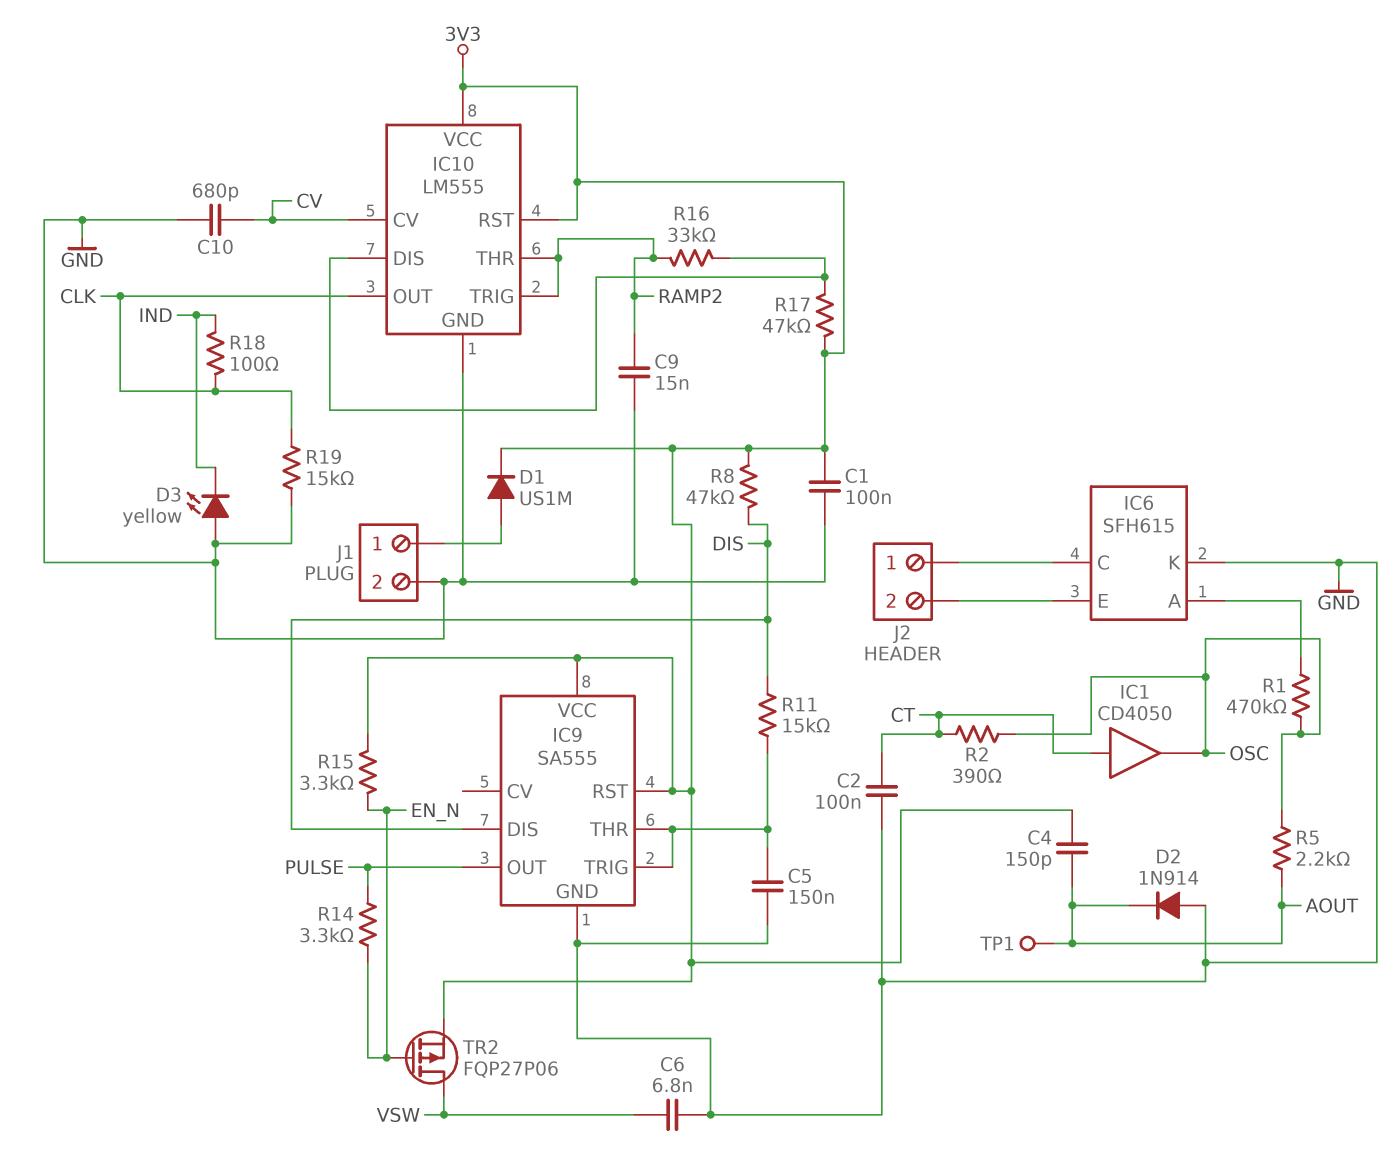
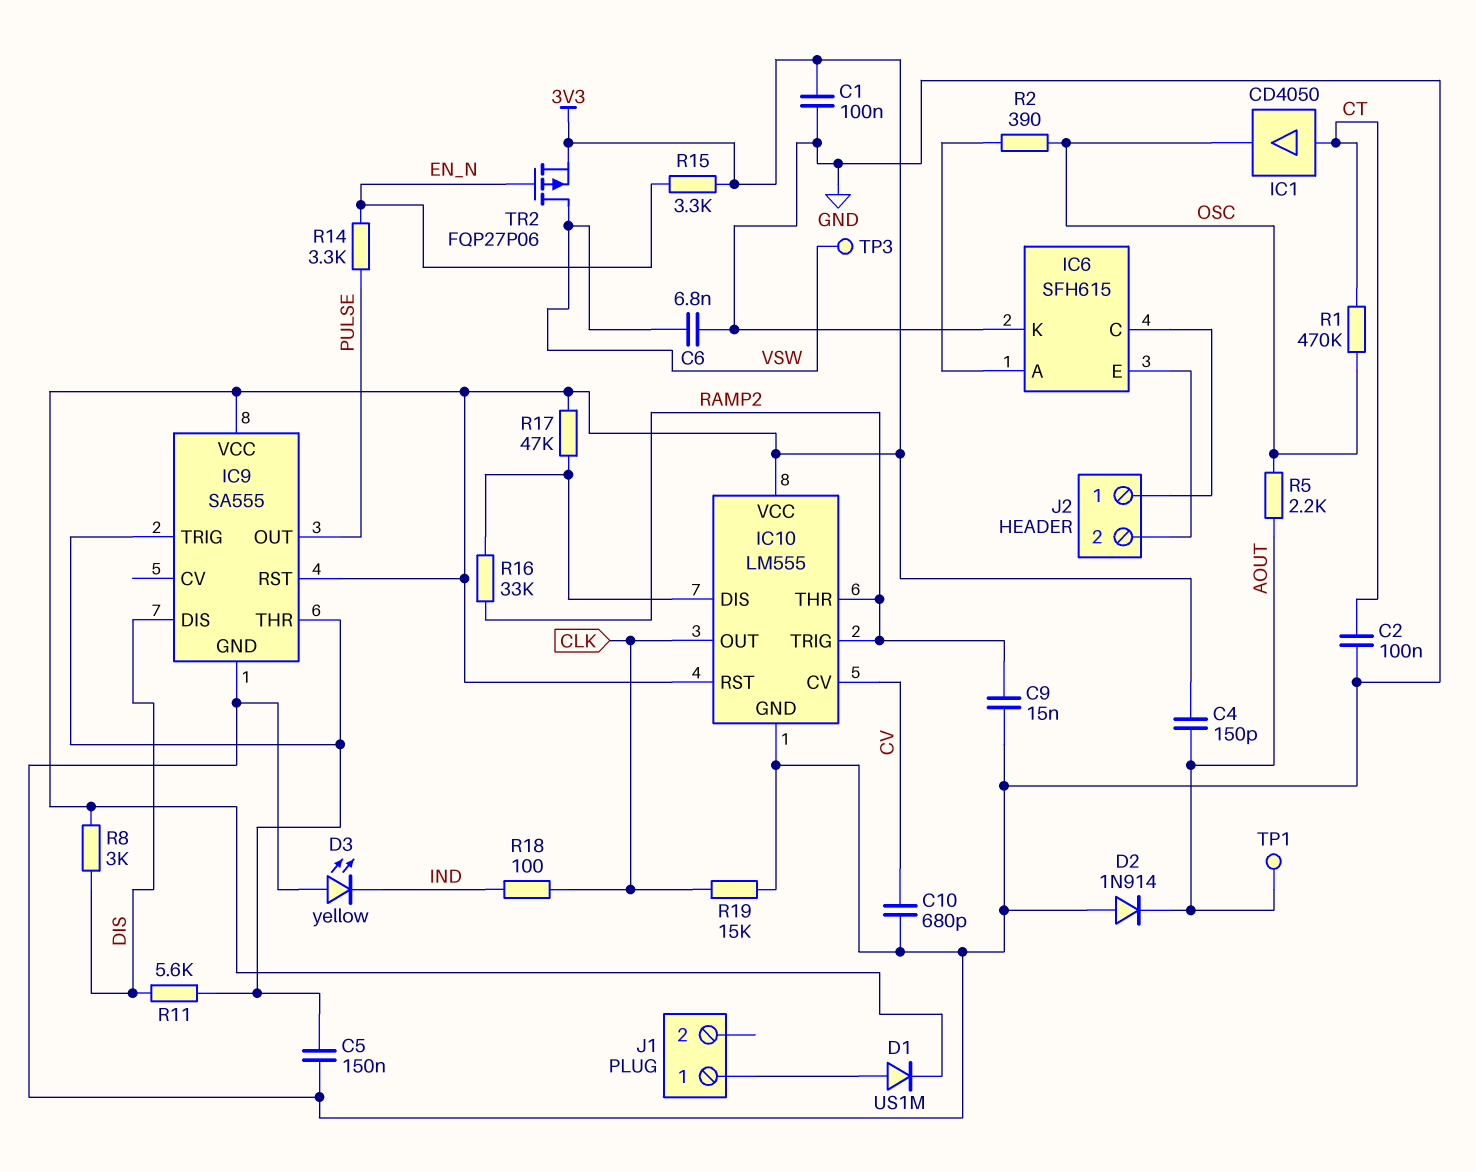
J1 pin 2: GND -> none
R1: 470k (IC6/A, OSC) -> 470k (CT, OSC)
R2: 390 (CT, OSC) -> 390 (IC6/A, OSC)
R8: 47k (3V3, DIS) -> 3k (3V3, DIS)
R11: 15k (DIS, IC9/THR) -> 5.6k (DIS, IC9/THR)
TP3: none -> test point (VSW)

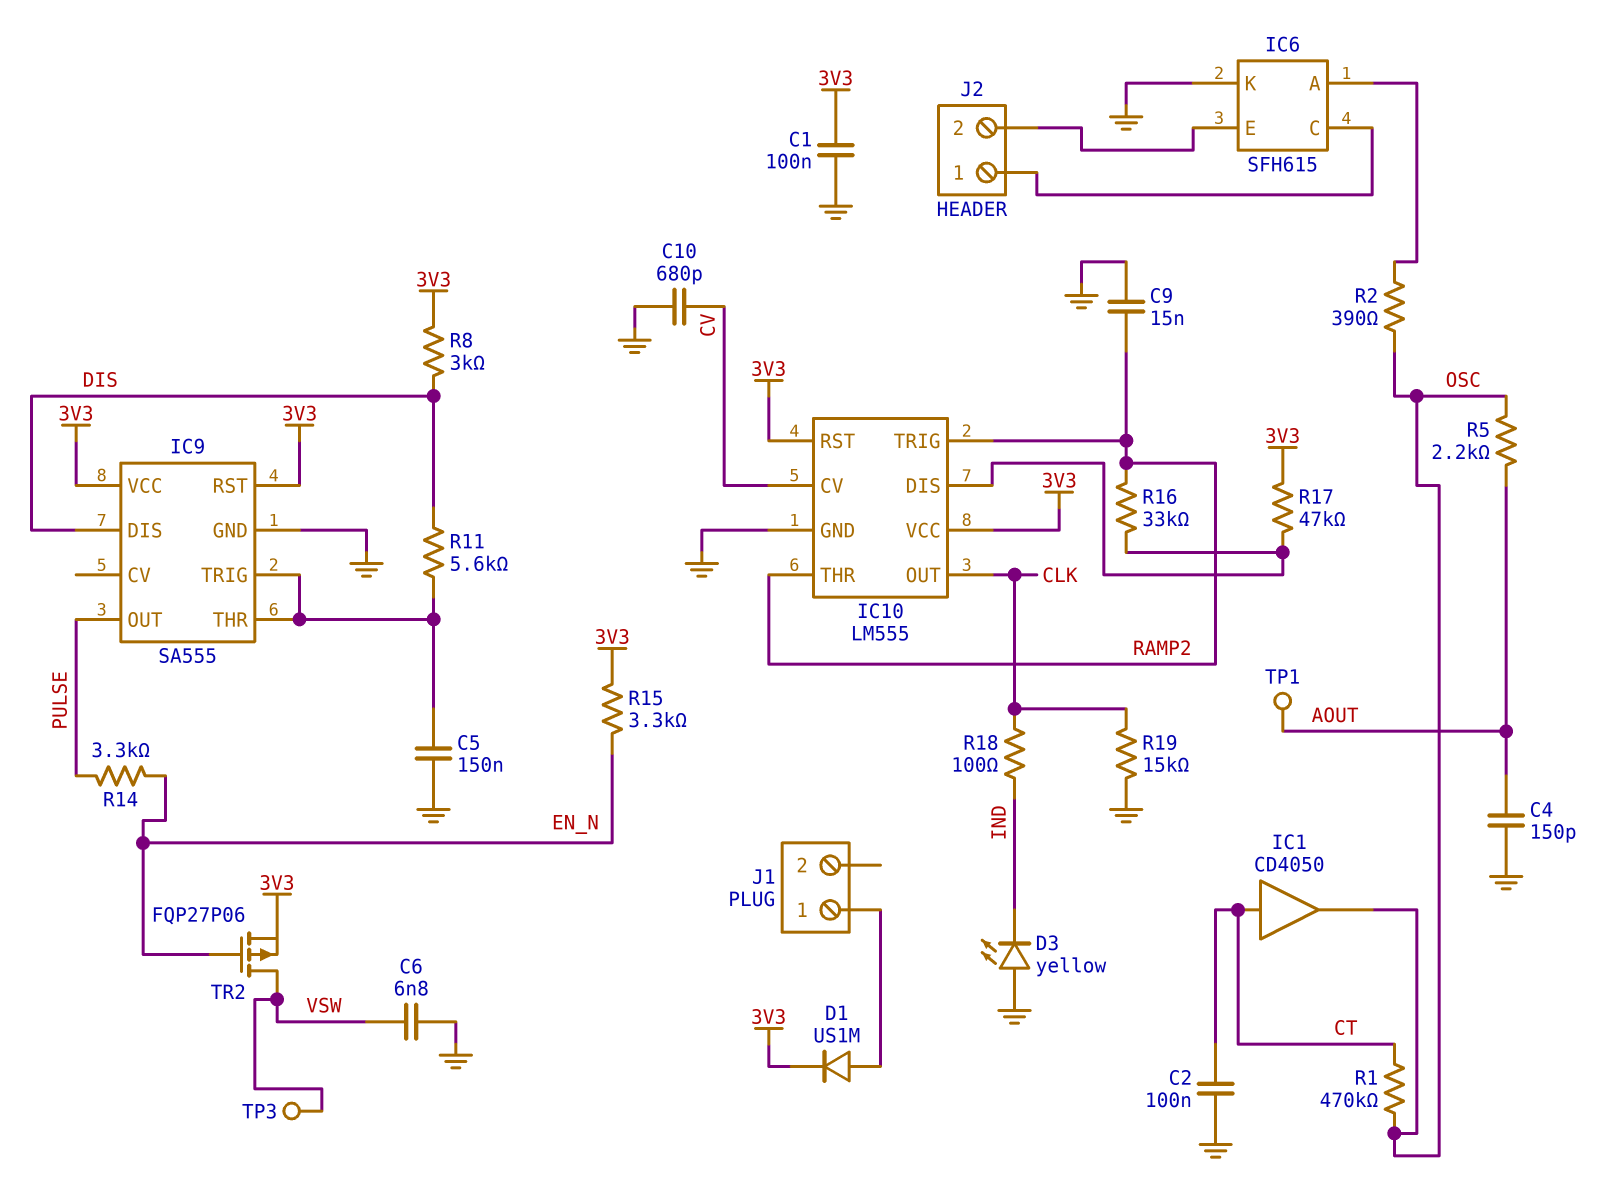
C4: 150pF (3V3, AOUT) -> 150pF (AOUT, GND)
D2: diode 1N914 (A GND, K AOUT) -> none

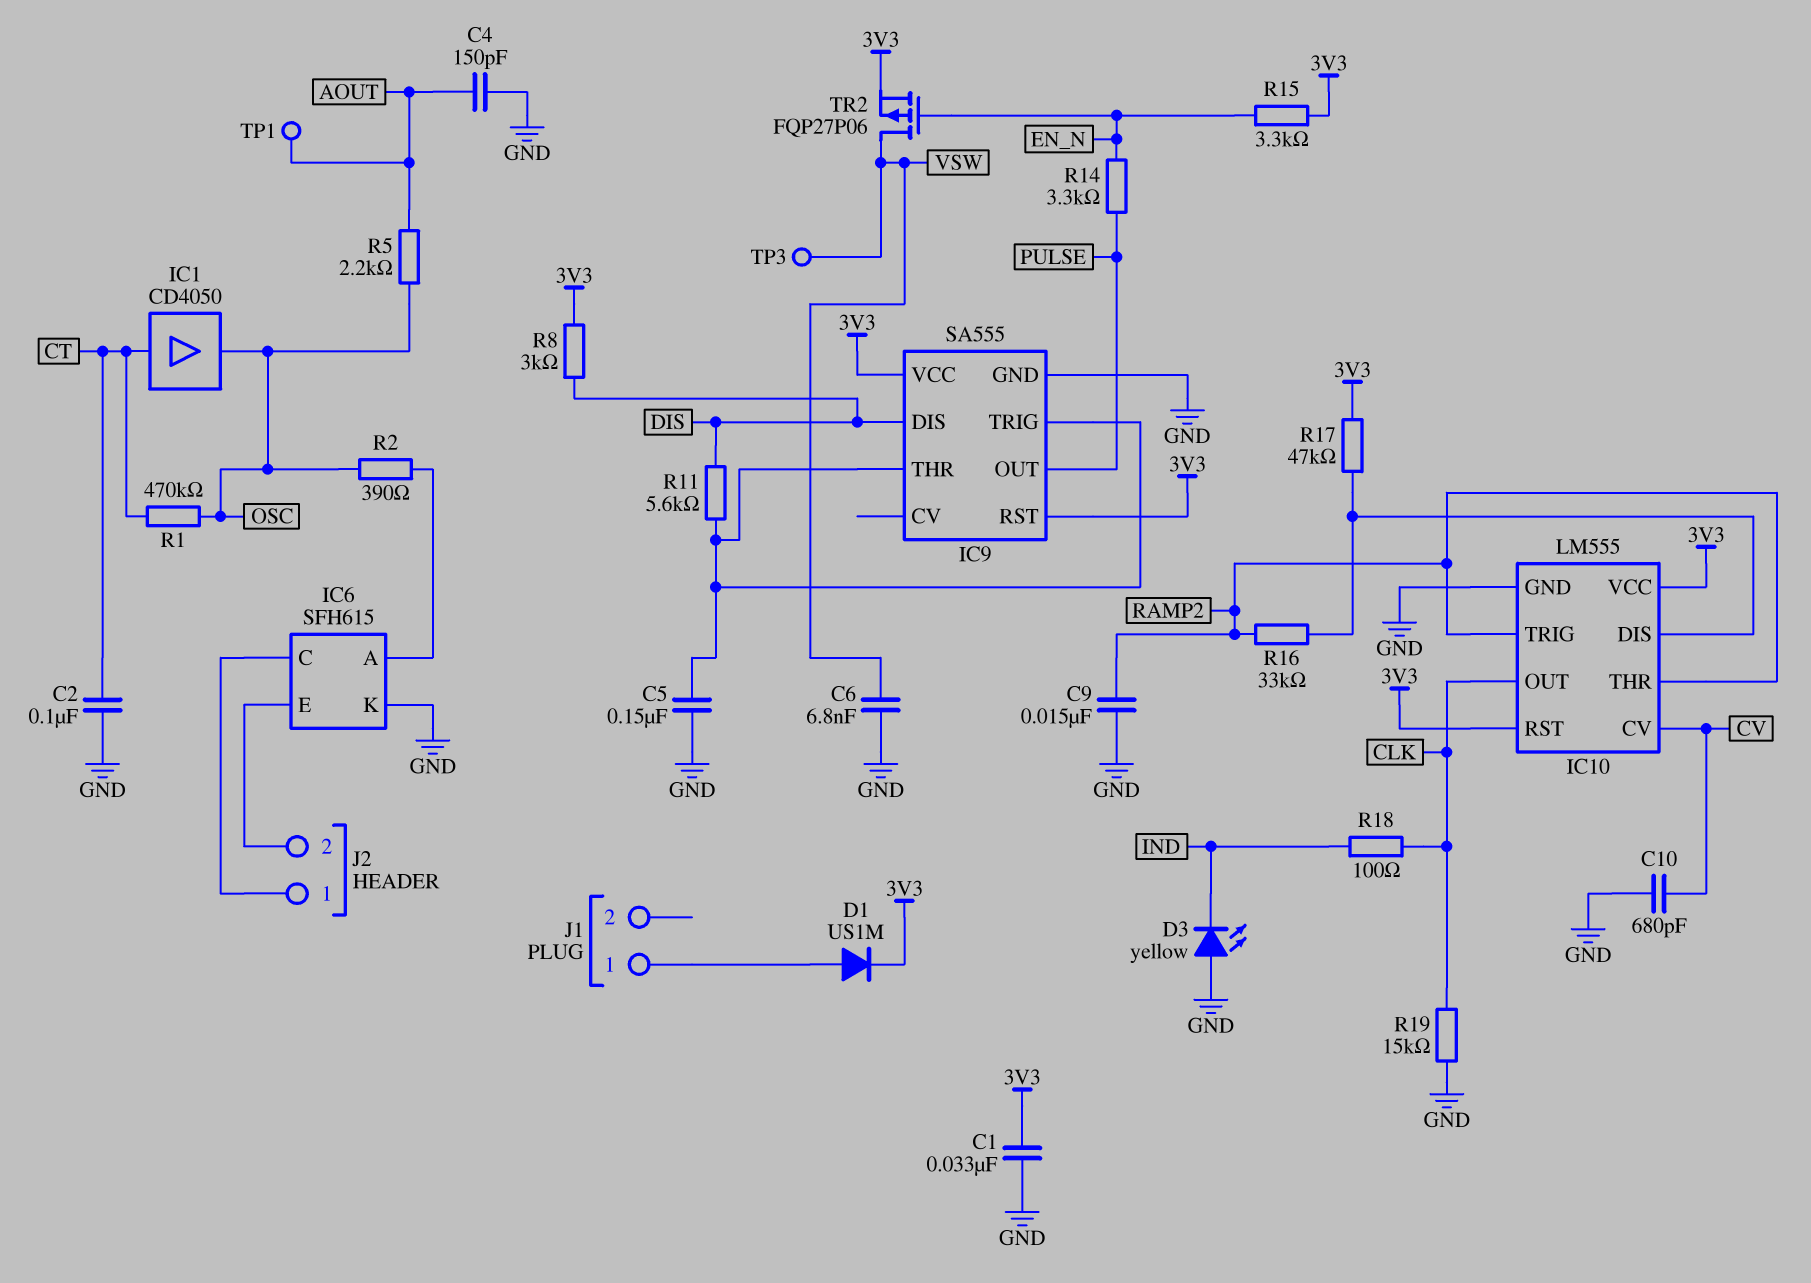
C1: 100nF (3V3, GND) -> 33nF (3V3, GND)

